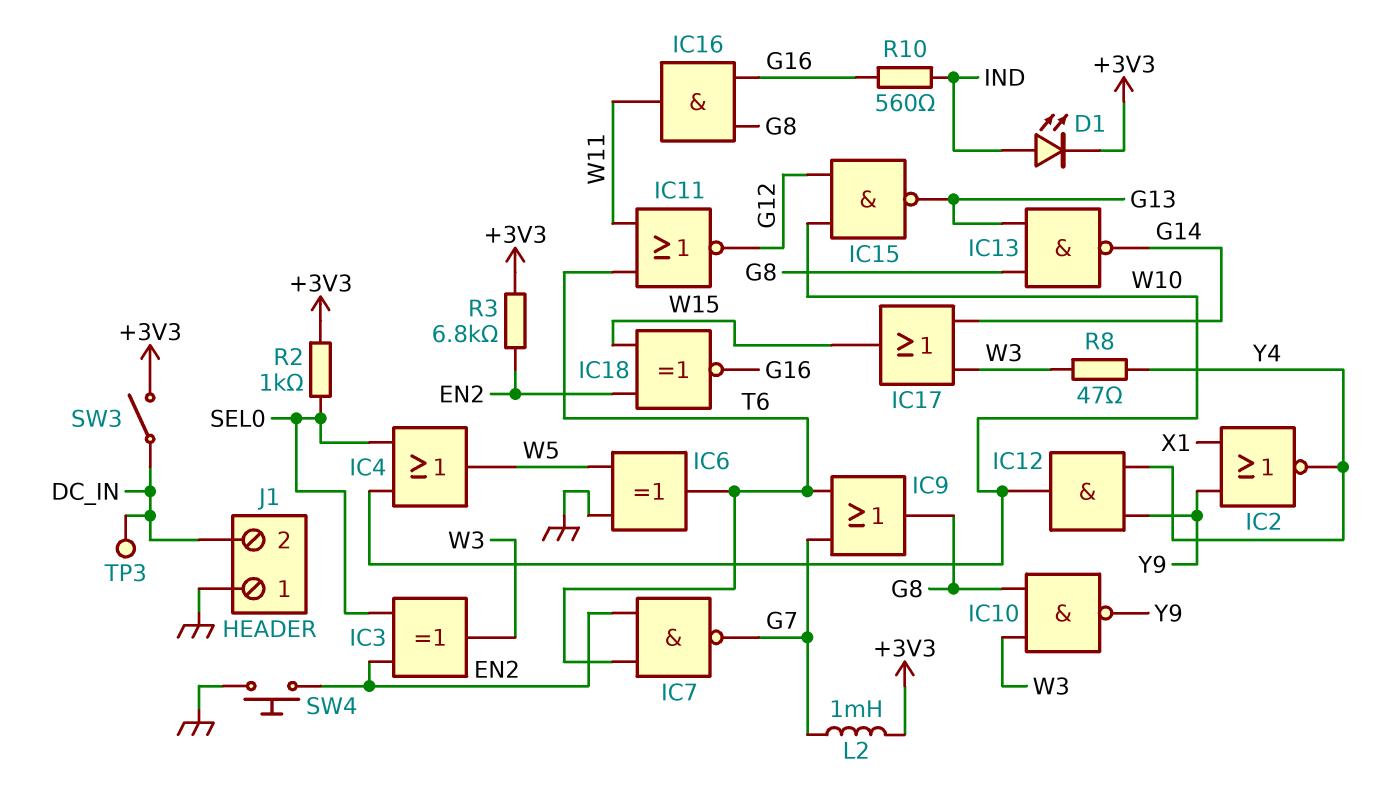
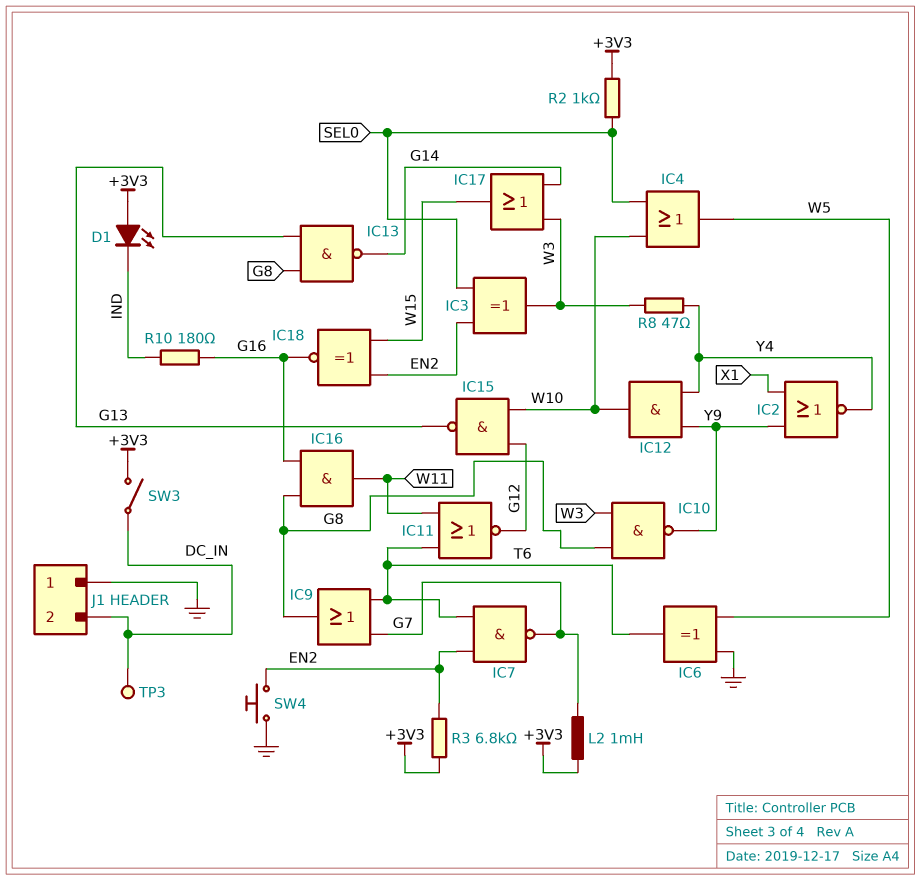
D1: LED (A IND, K +3V3) -> LED (A +3V3, K IND)
R10: 560 (G16, IND) -> 180 (G16, IND)

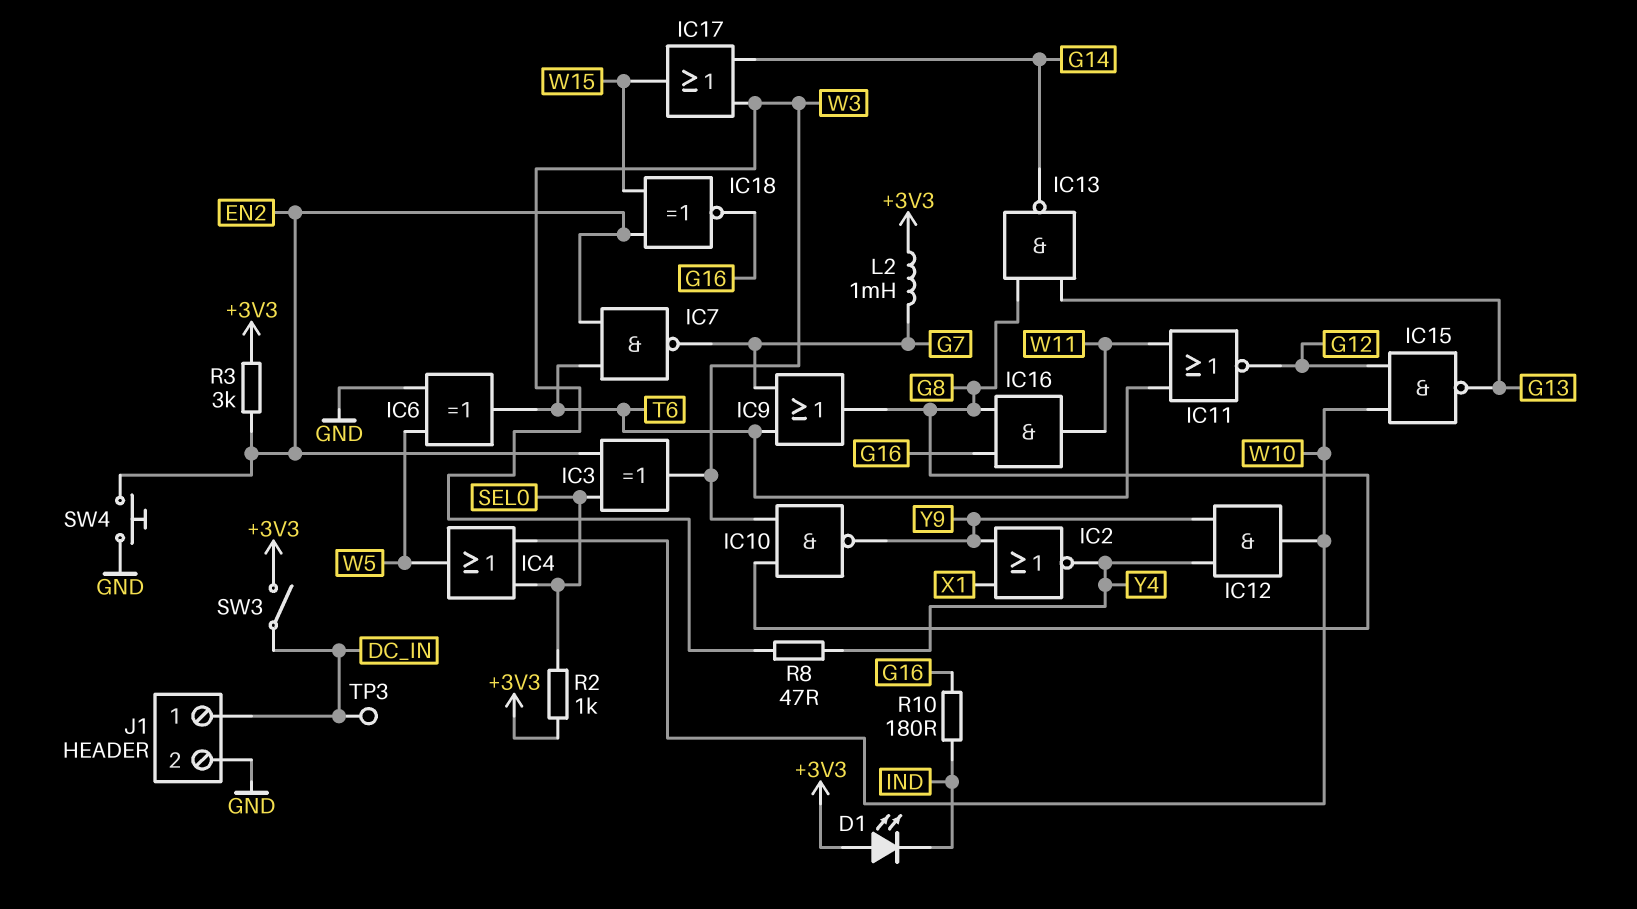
J1 pin 1: GND -> DC_IN
J1 pin 2: DC_IN -> GND
R3: 6.8k (+3V3, EN2) -> 3k (+3V3, EN2)

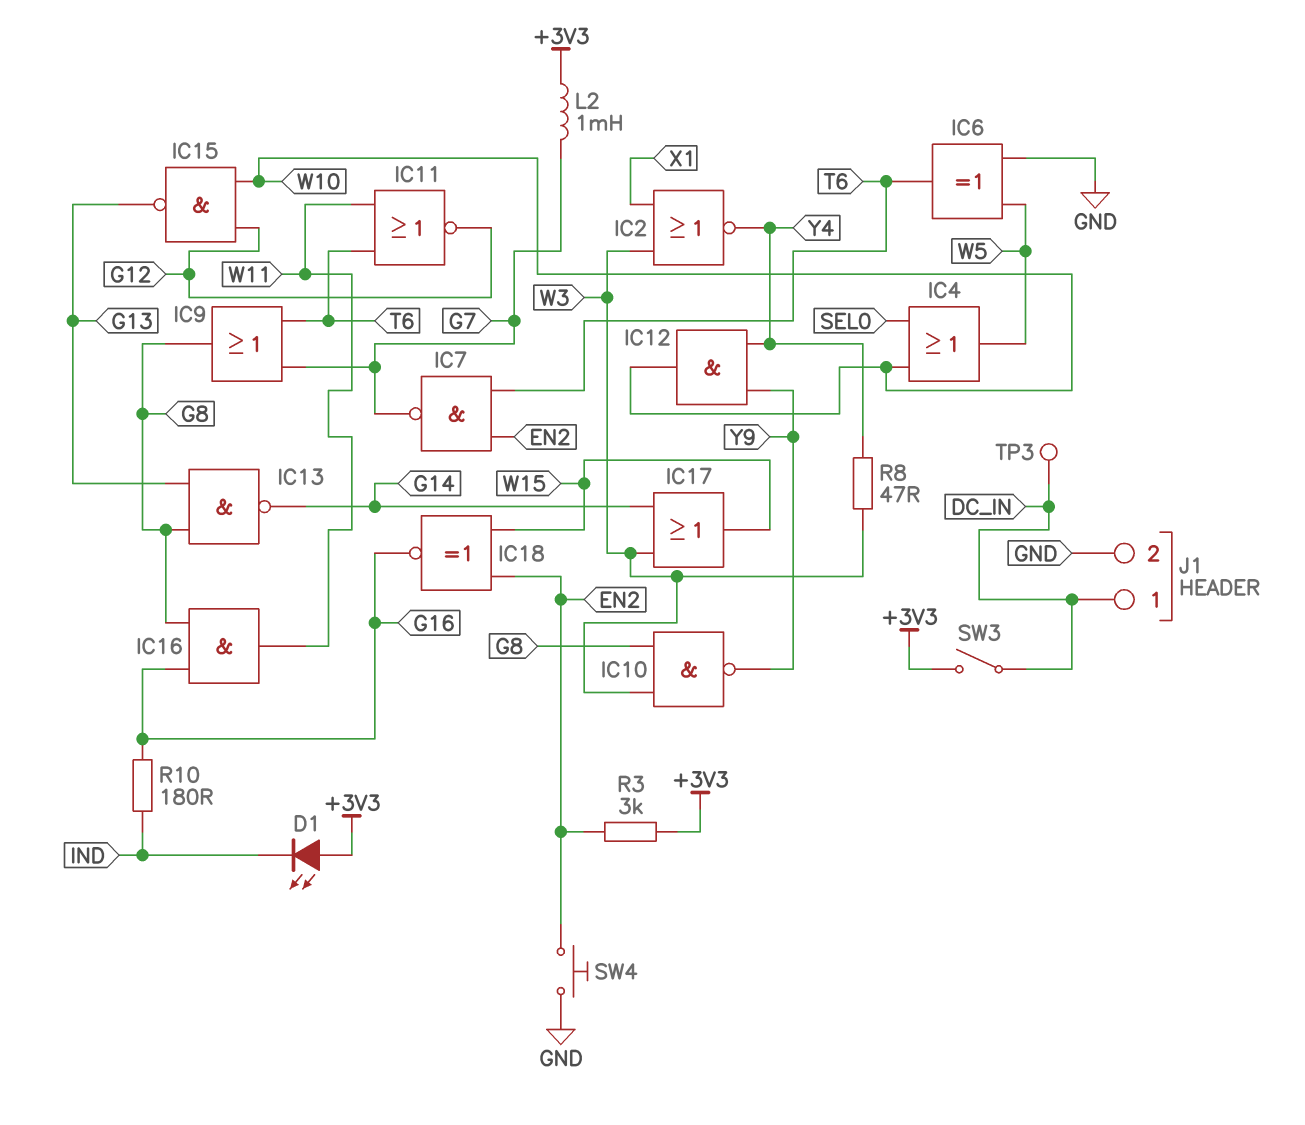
IC2: NOR (in X1, in Y9, out Y4) -> NOR (in W3, in X1, out Y4)
IC3: XOR (in EN2, in SEL0, out W3) -> none
R2: 1k (+3V3, SEL0) -> none

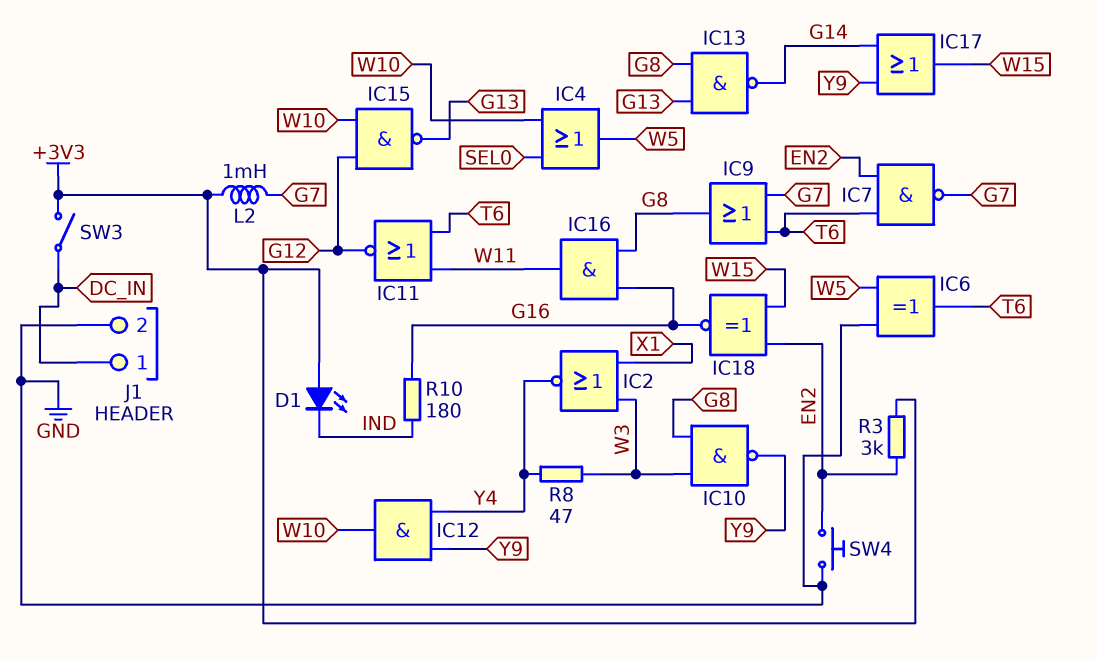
IC17: OR (in G14, in W3, out W15) -> OR (in G14, in Y9, out W15)
TP3: test point (DC_IN) -> none

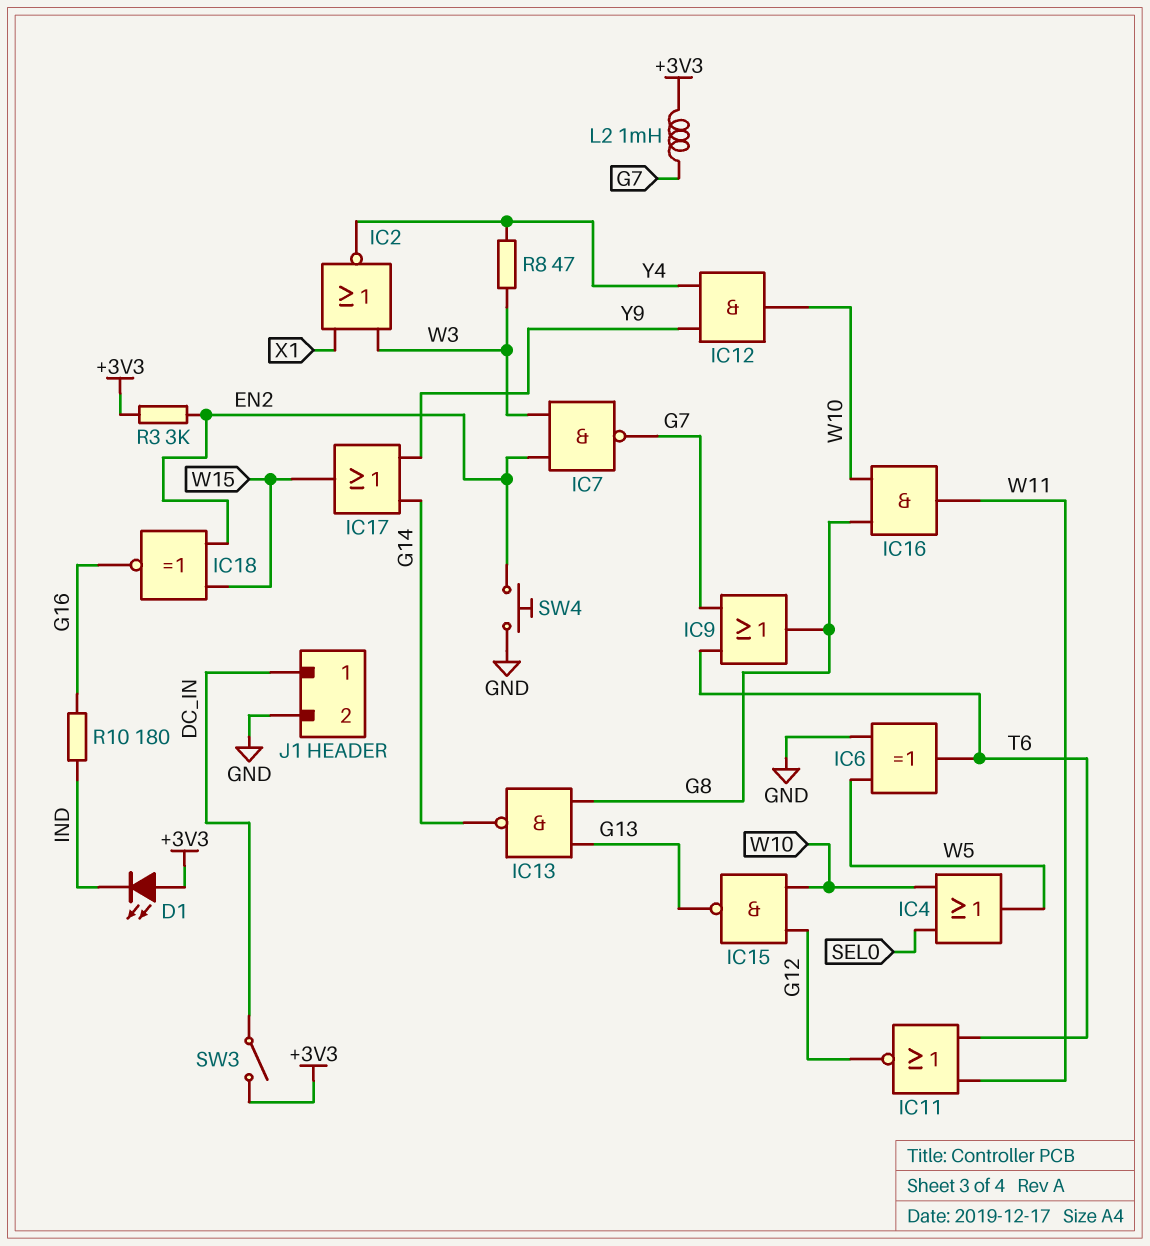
IC7: NAND (in EN2, in T6, out G7) -> NAND (in EN2, in W3, out G7)
IC10: NAND (in G8, in W3, out Y9) -> none
IC16: AND (in G8, in G16, out W11) -> AND (in G8, in W10, out W11)

